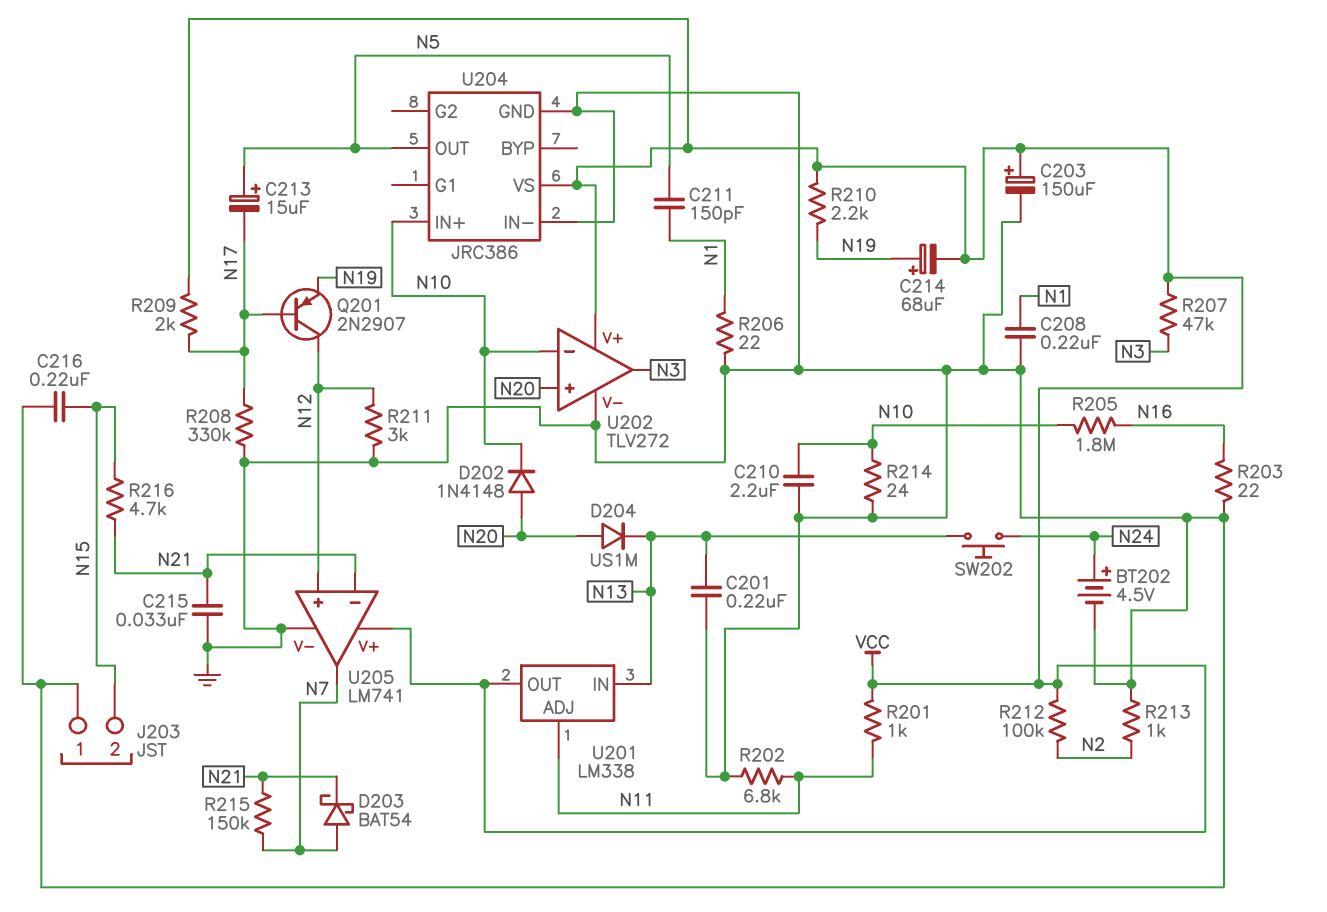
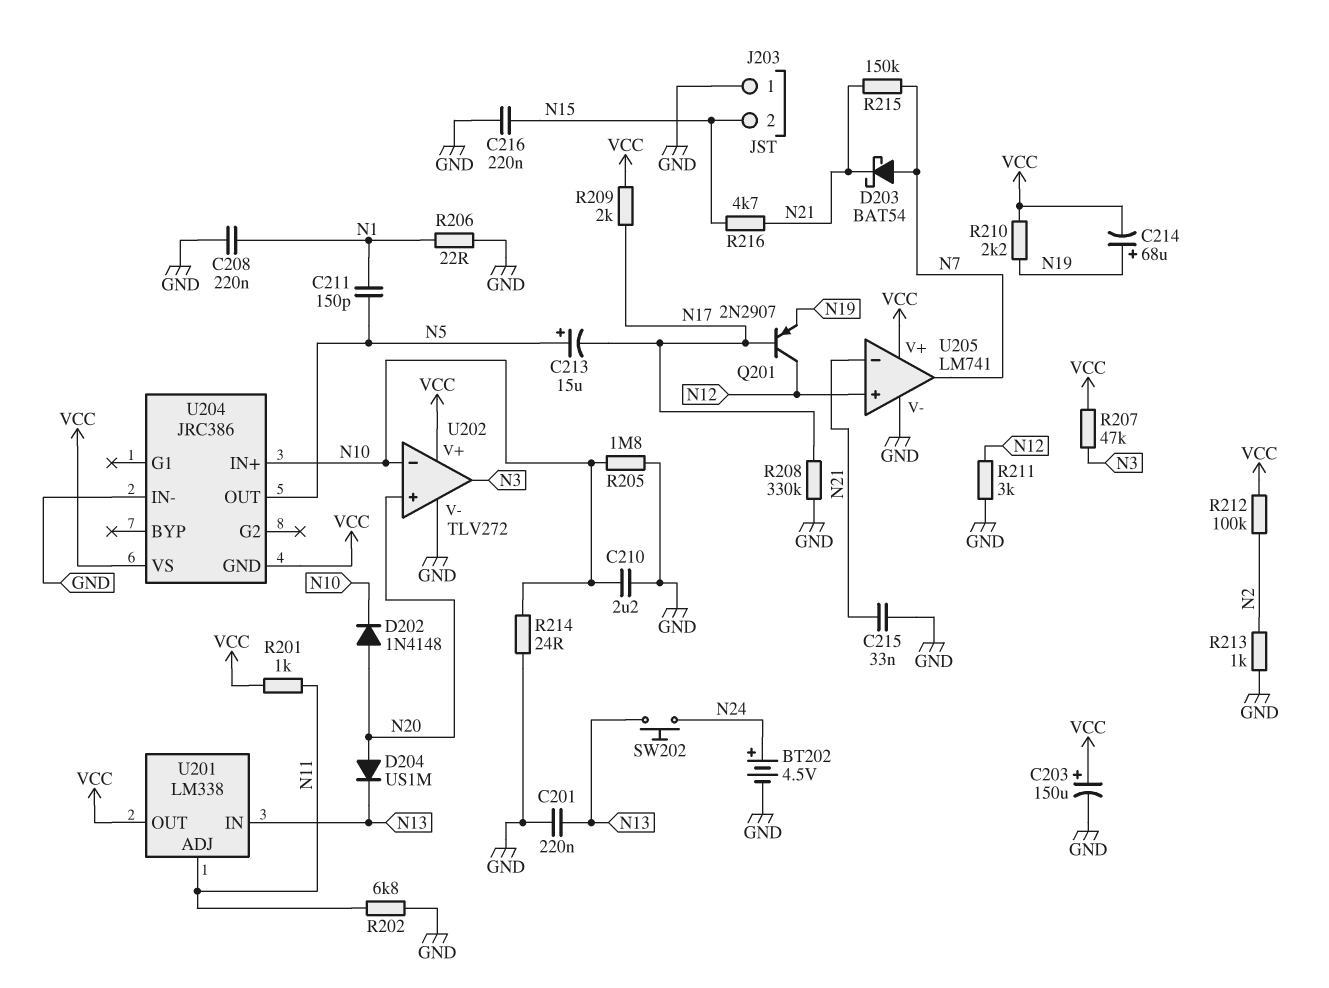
R203: 22 (GND, N16) -> none
R205: 1.8M (N10, N16) -> 1.8M (GND, N10)
U204 pin GND: GND -> VCC

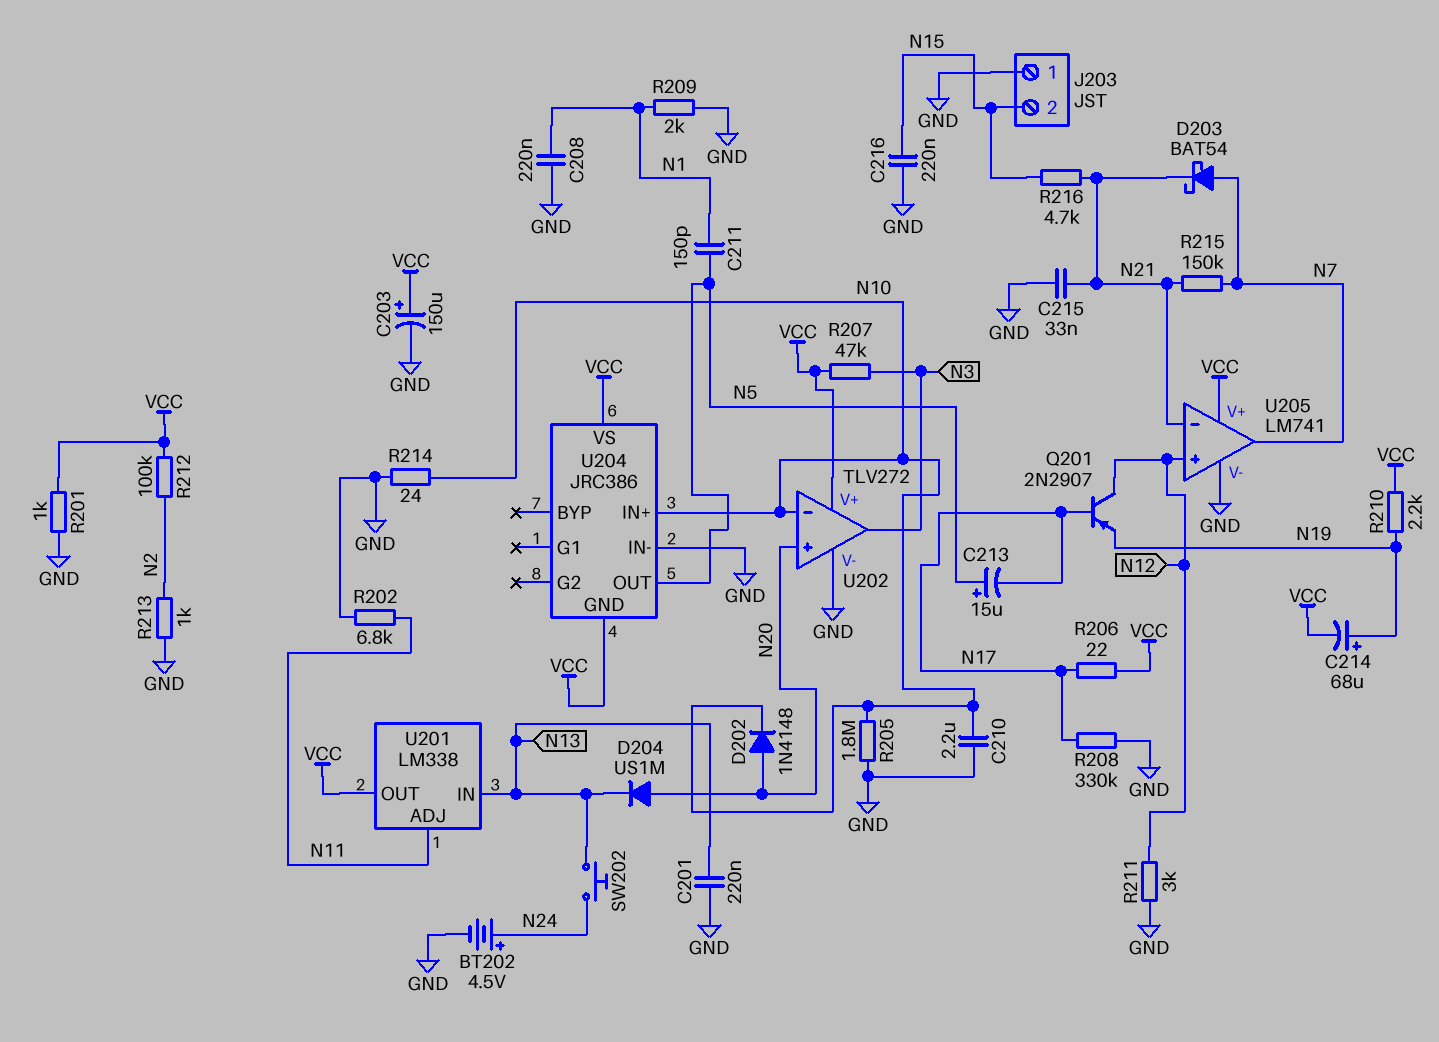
R201: 1k (N11, VCC) -> 1k (GND, VCC)
R206: 22 (GND, N1) -> 22 (N17, VCC)
R209: 2k (N17, VCC) -> 2k (GND, N1)

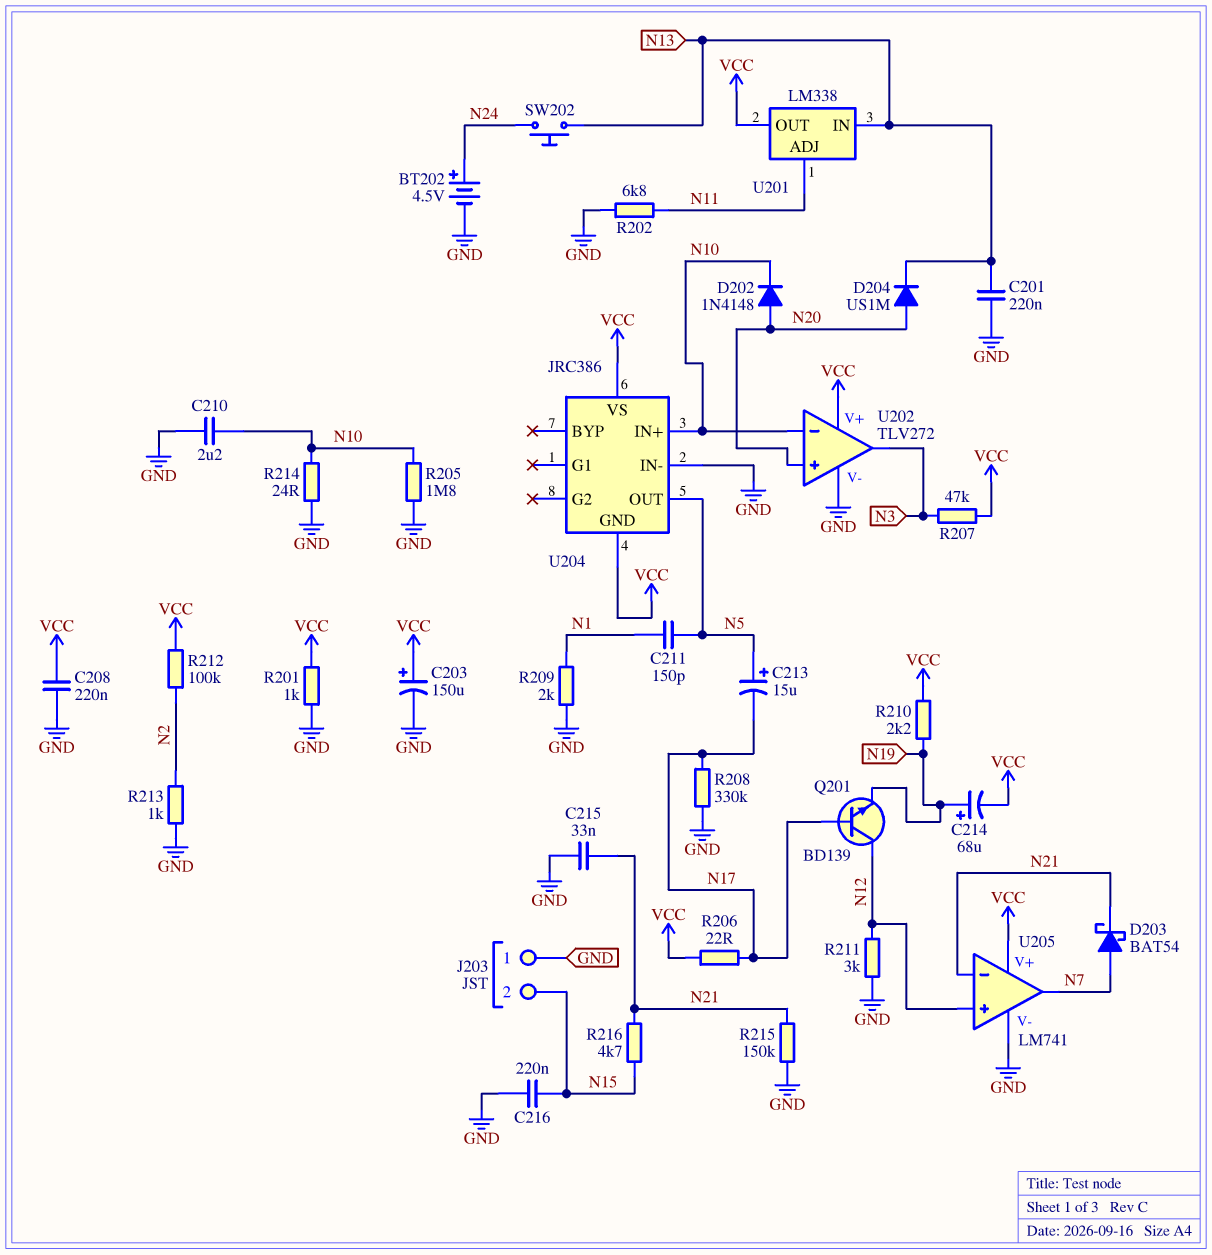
C208: 220nF (GND, N1) -> 220nF (GND, VCC)
Q201: PNP 2N2907 (B N17, C N12, E N19) -> NPN BD139 (B N17, C N12, E N19)
R215: 150k (N7, N21) -> 150k (GND, N21)

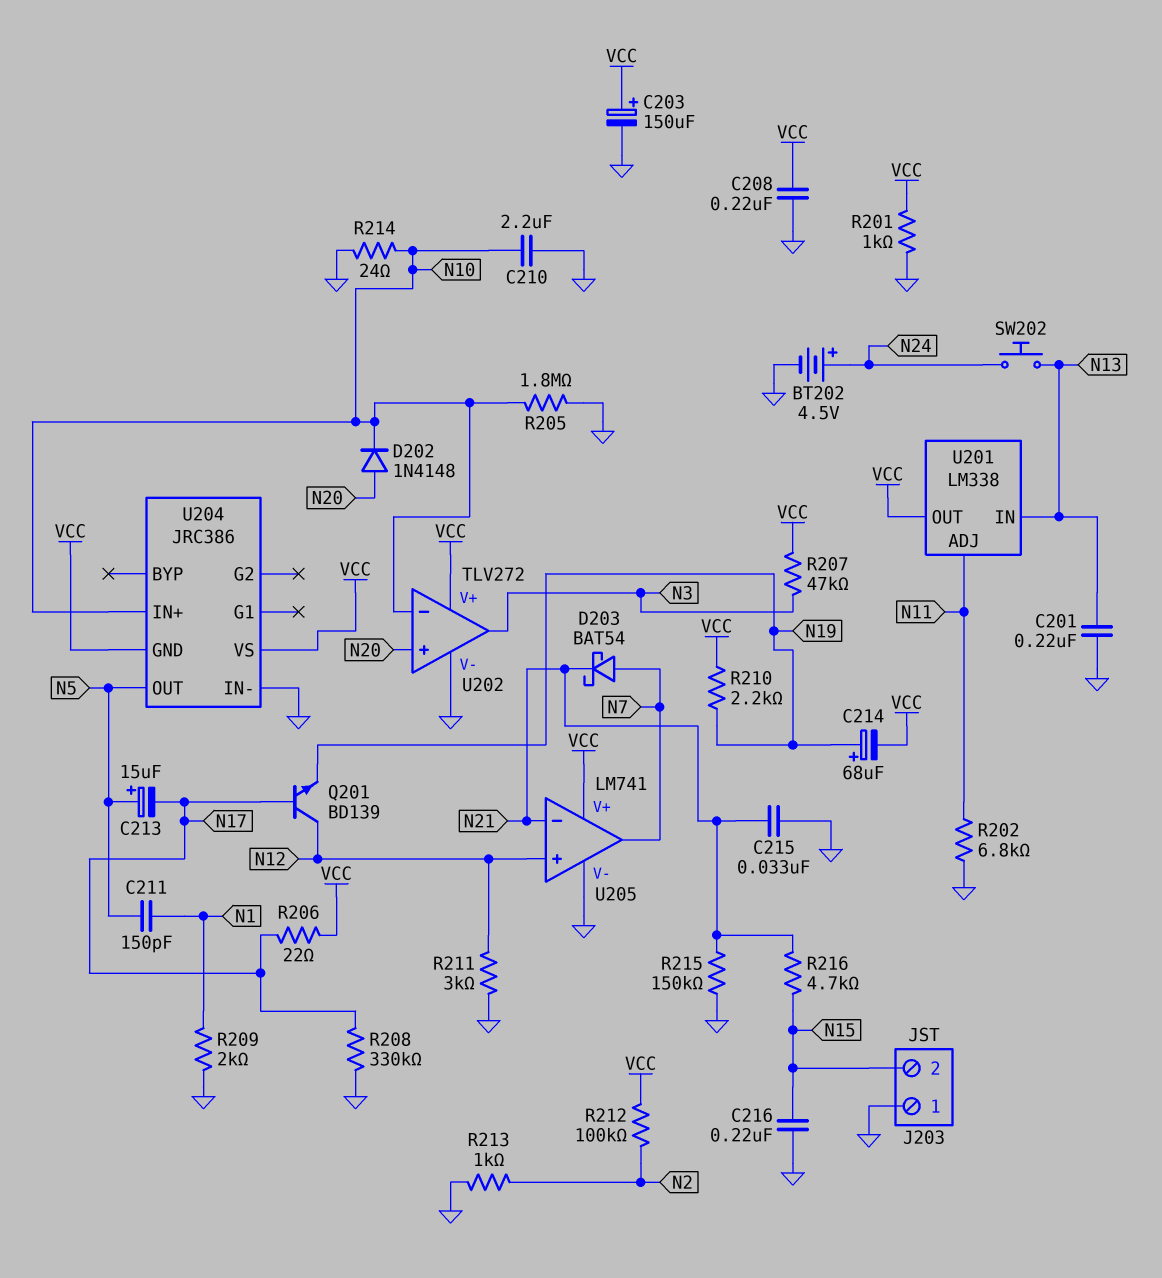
D204: diode US1M (A N20, K N13) -> none

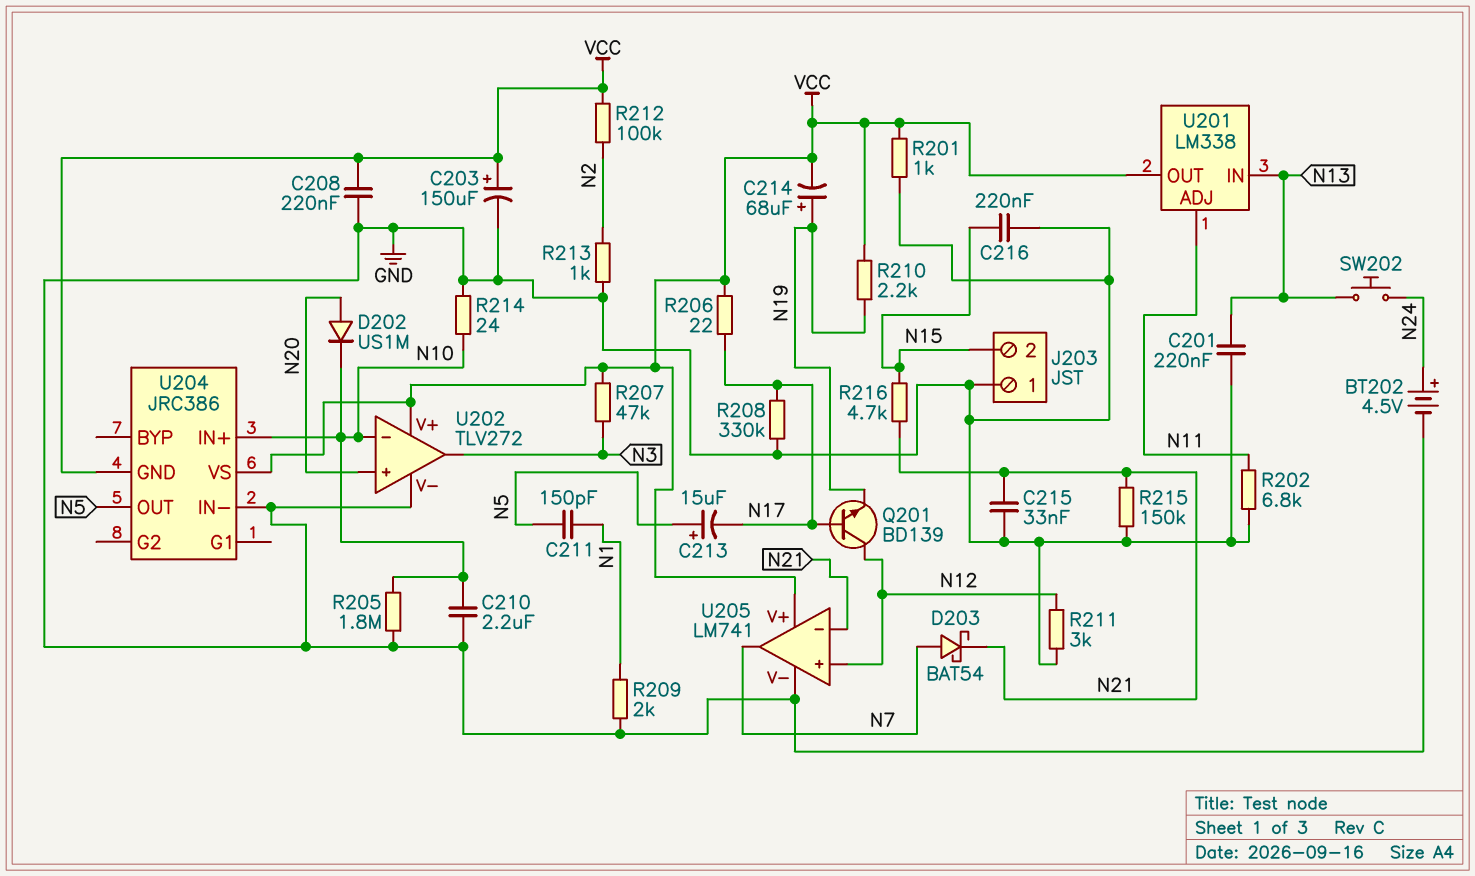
D202: diode 1N4148 (A N20, K N10) -> diode US1M (A N20, K N10)

